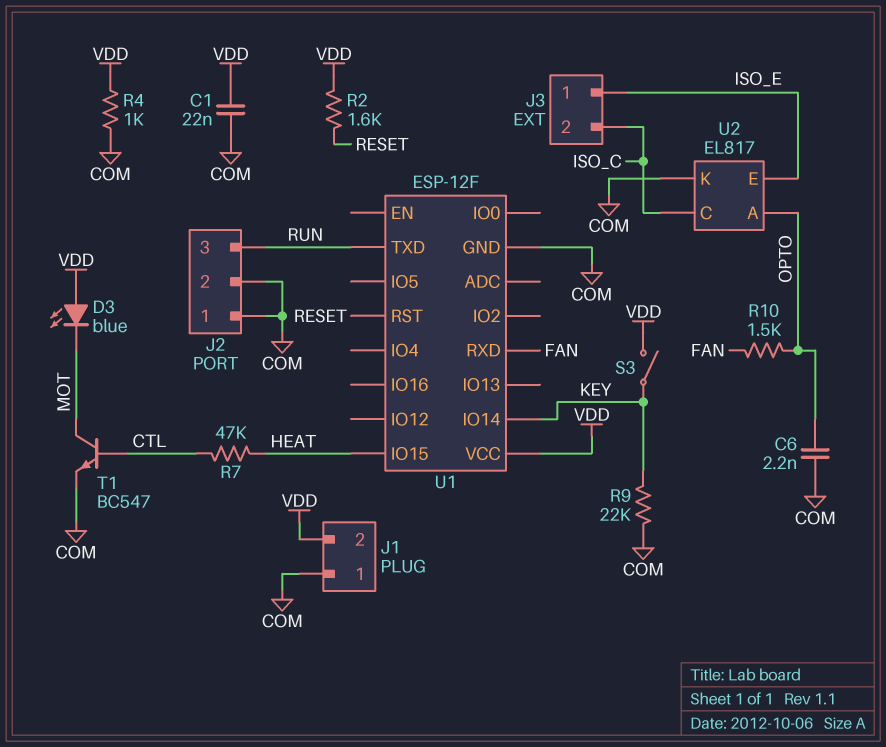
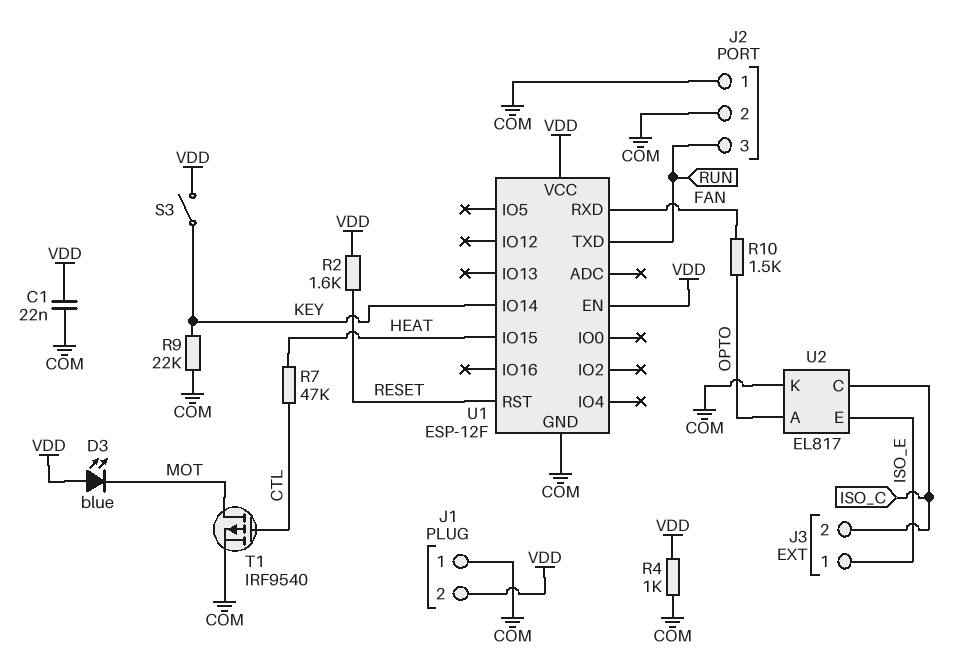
C6: 2.2nF (COM, OPTO) -> none
T1: NPN BC547 (B CTL, C MOT, E COM) -> PMOS IRF9540 (G CTL, D MOT, S COM)
U1 pin EN: none -> VDD

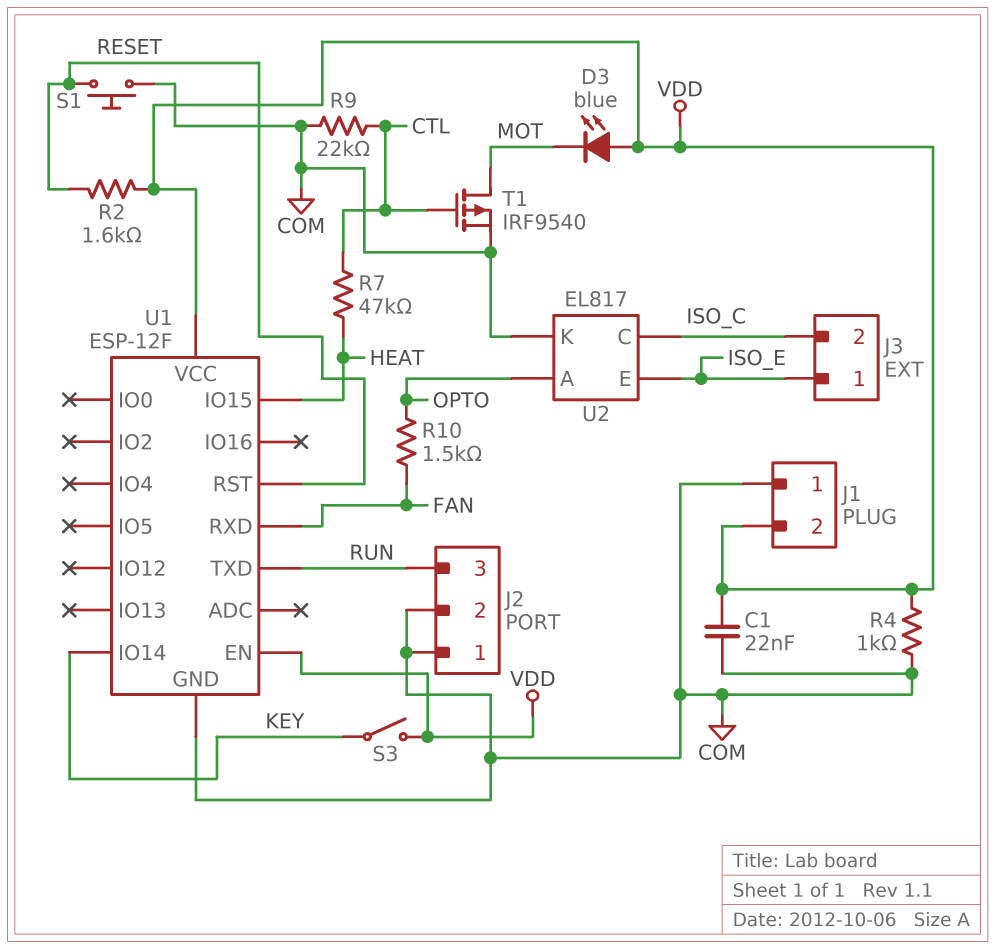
R9: 22k (COM, KEY) -> 22k (COM, CTL)
S1: none -> button (COM, RESET)

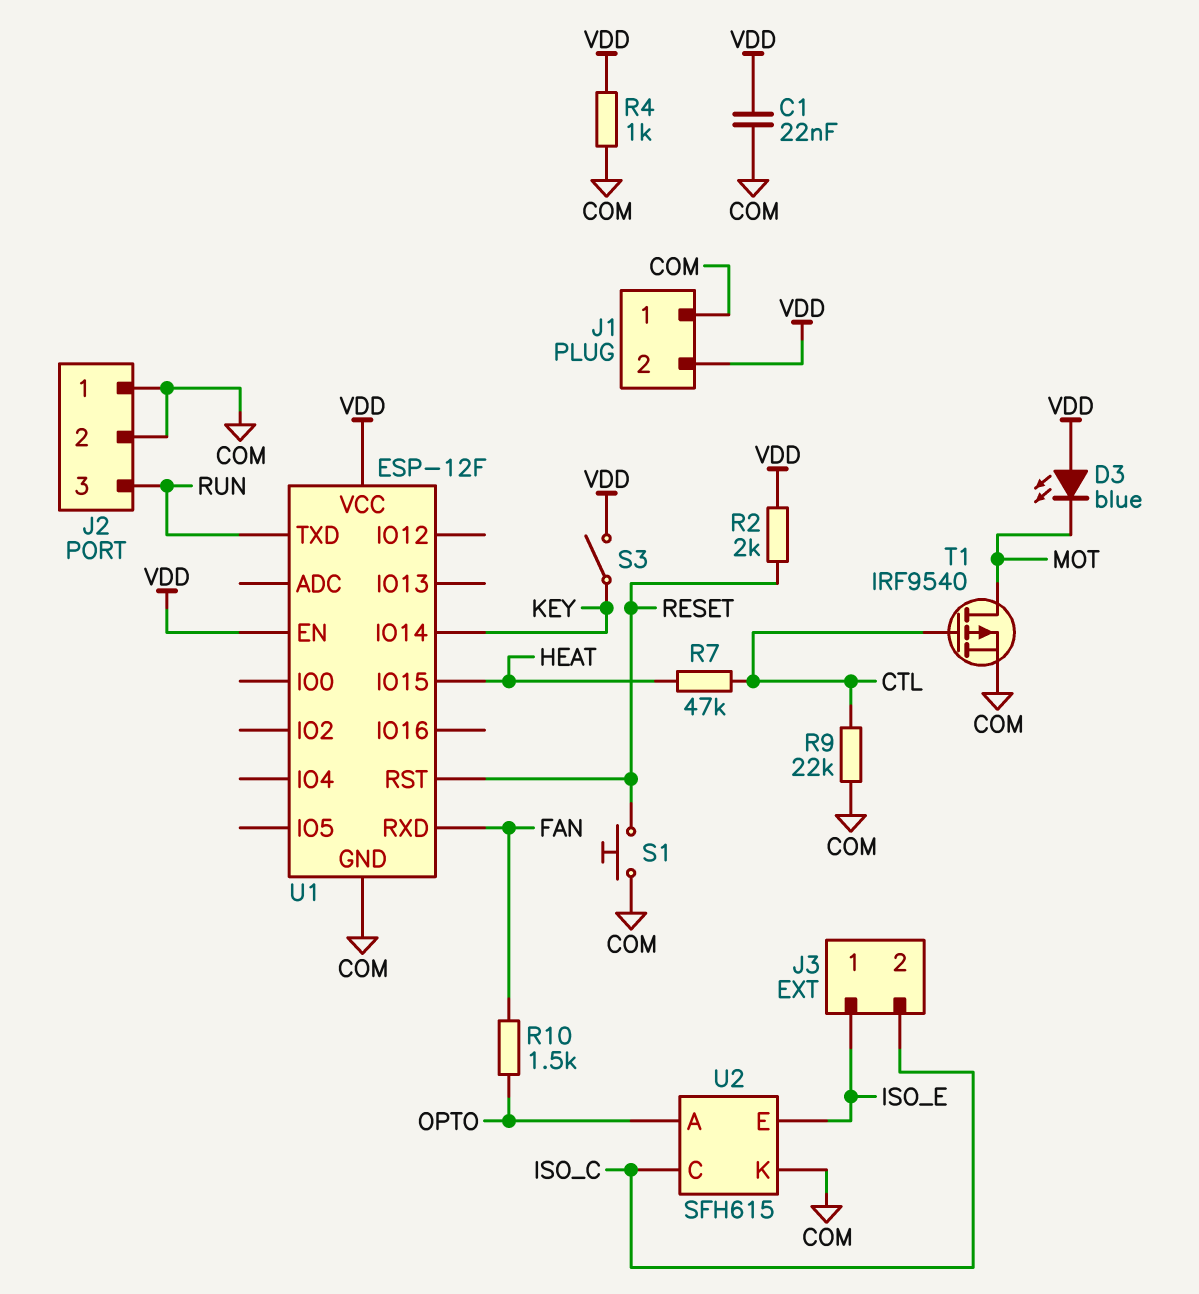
R2: 1.6k (RESET, VDD) -> 2k (RESET, VDD)
U2: EL817 -> SFH615

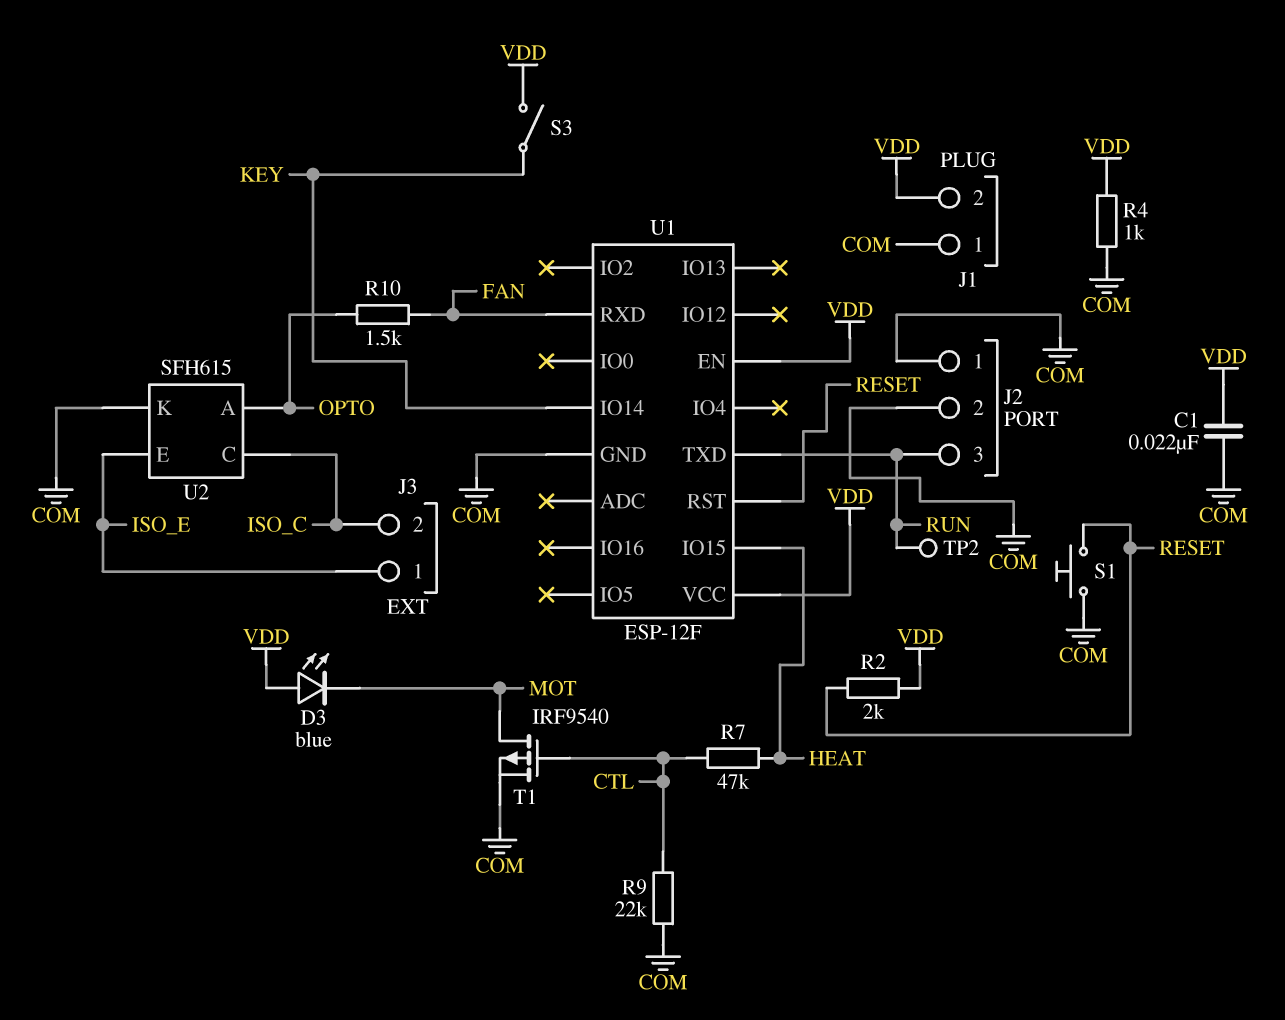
TP2: none -> test point (RUN)

